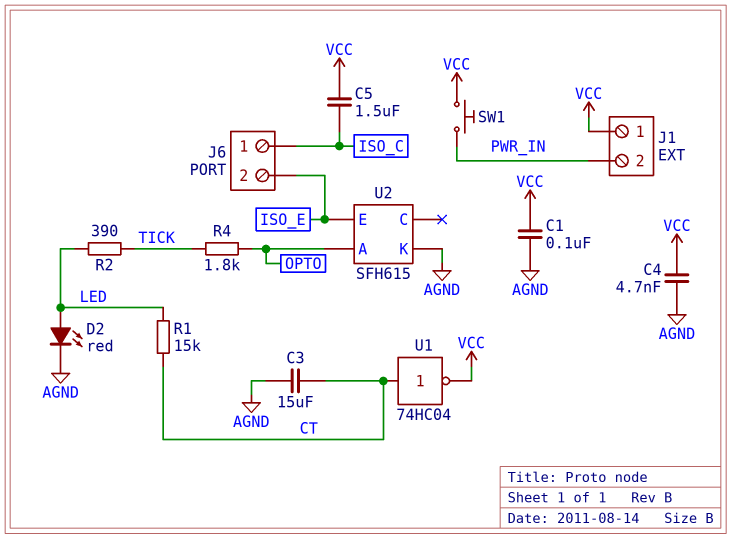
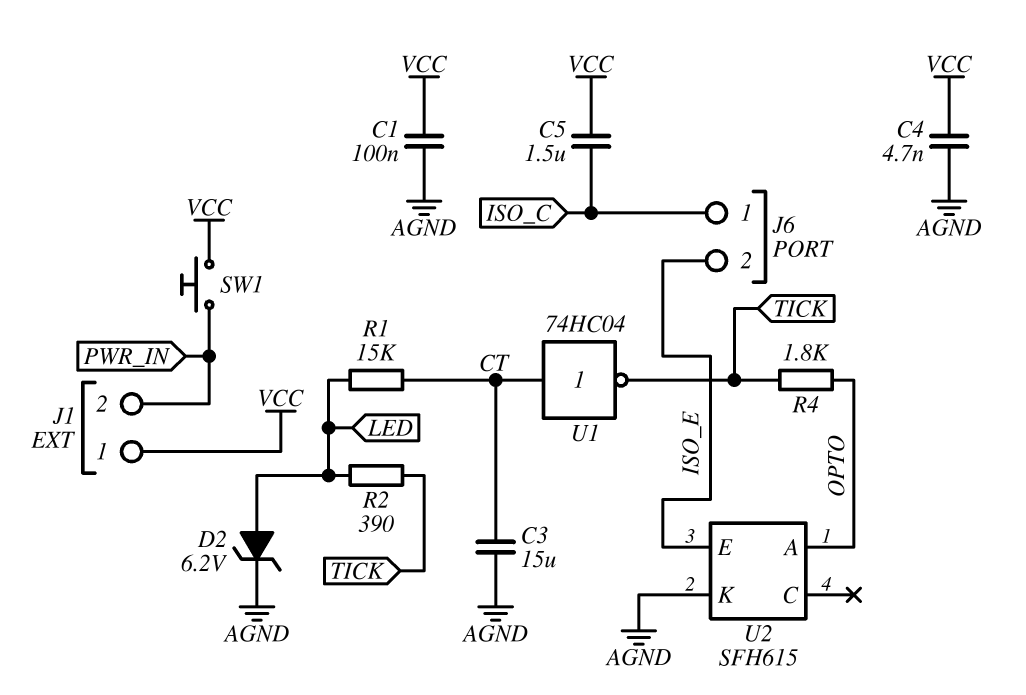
D2: LED red (A LED, K AGND) -> zener 6.2V (A LED, K AGND)
U1: NOT 74HC04 (in CT, out VCC) -> NOT 74HC04 (in CT, out TICK)

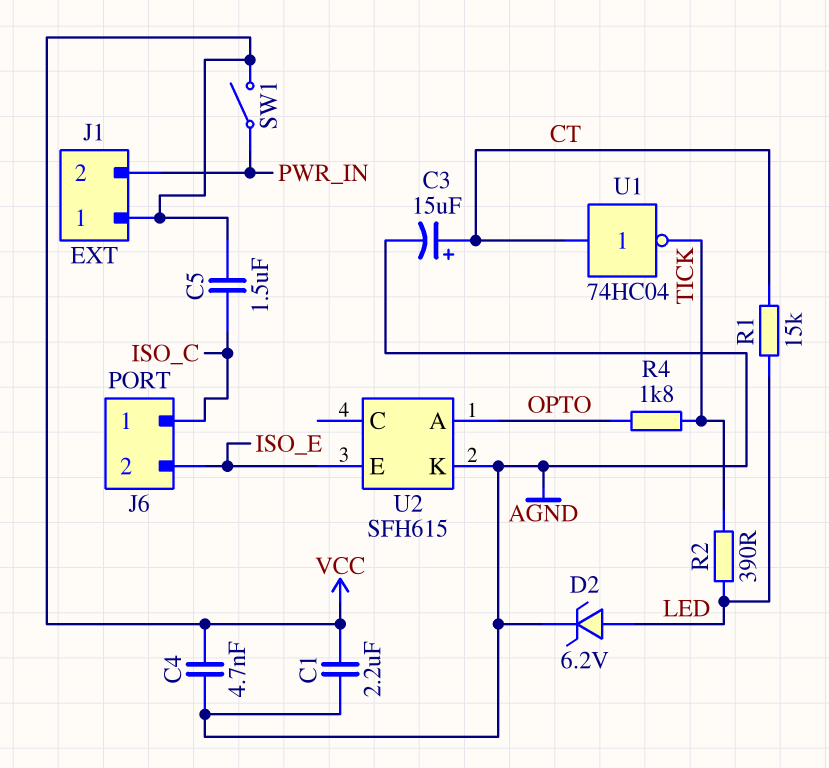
C1: 100nF (AGND, VCC) -> 2.2uF (AGND, VCC)
C3: 15uF (AGND, CT) -> 15uF (plus CT, minus AGND)
SW1: button (PWR_IN, VCC) -> switch (PWR_IN, VCC)

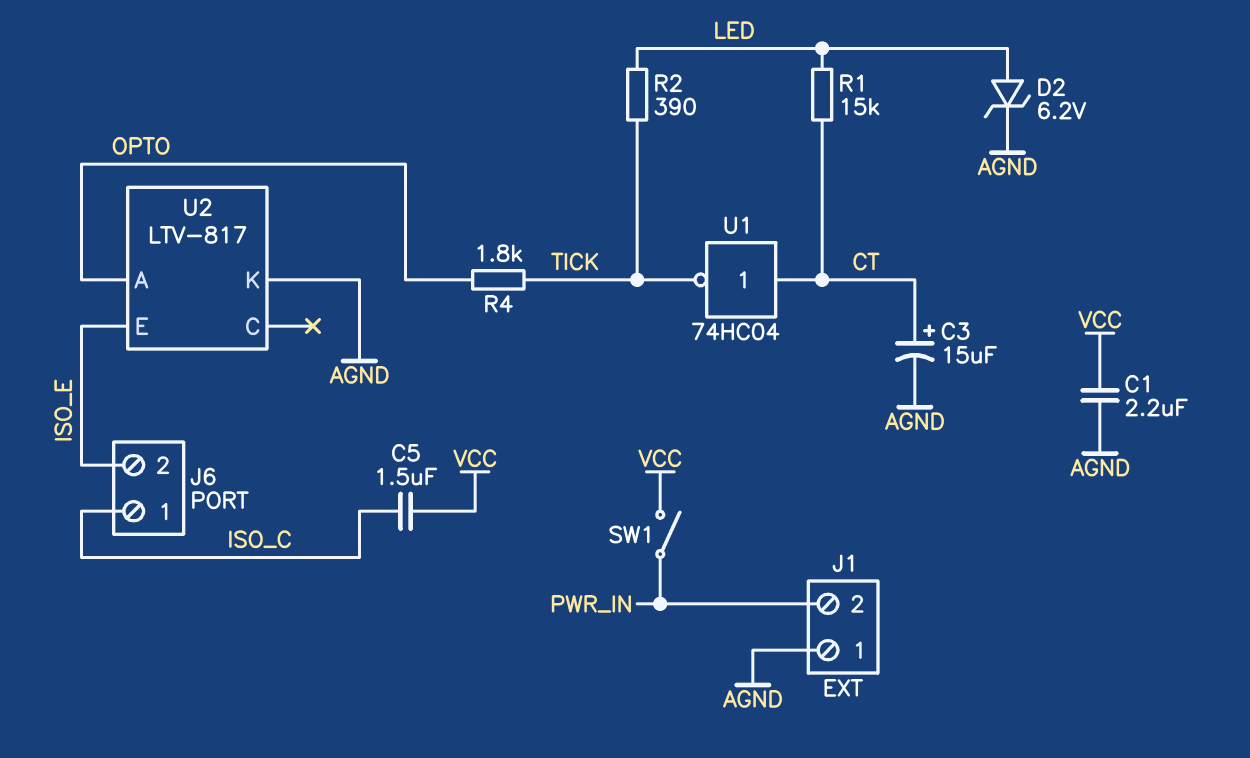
C4: 4.7nF (AGND, VCC) -> none
J1 pin 1: VCC -> AGND
U2: SFH615 -> LTV-817

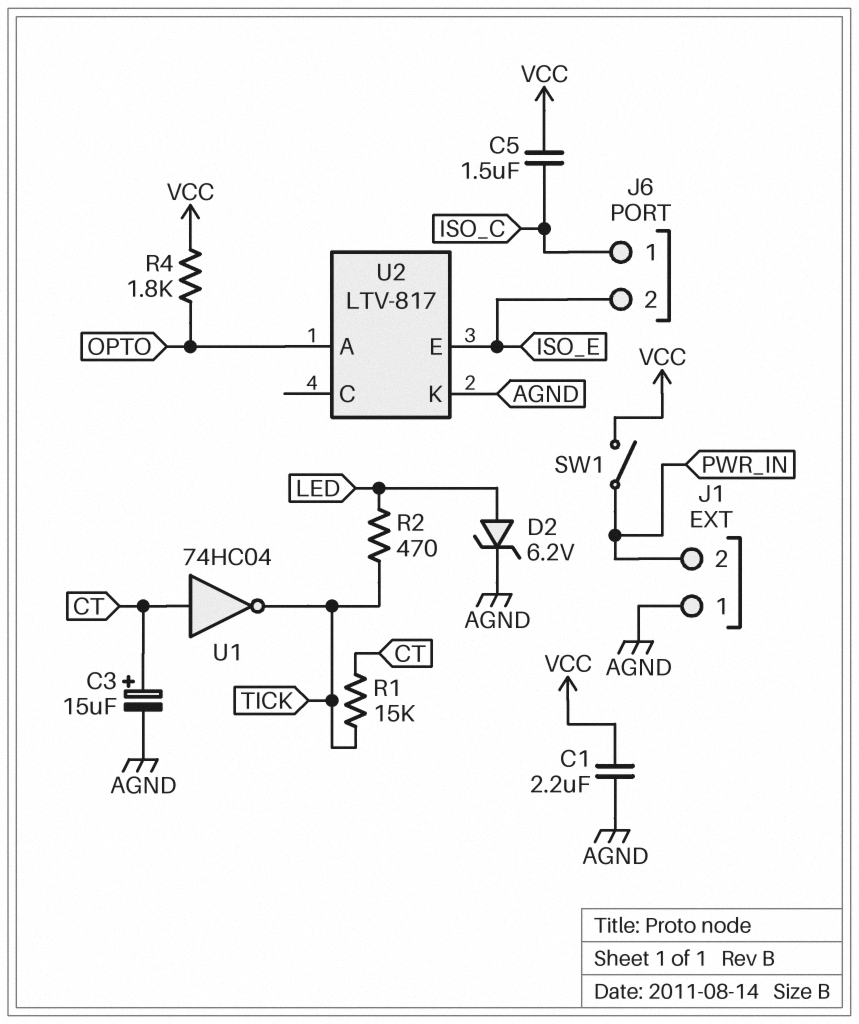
R1: 15k (CT, LED) -> 15k (CT, TICK)
R2: 390 (LED, TICK) -> 470 (LED, TICK)
R4: 1.8k (OPTO, TICK) -> 1.8k (OPTO, VCC)

